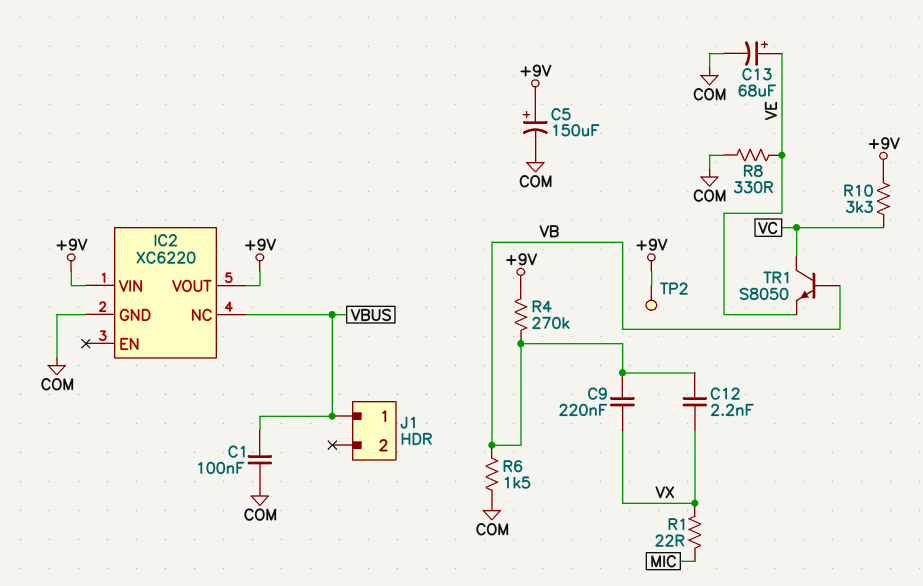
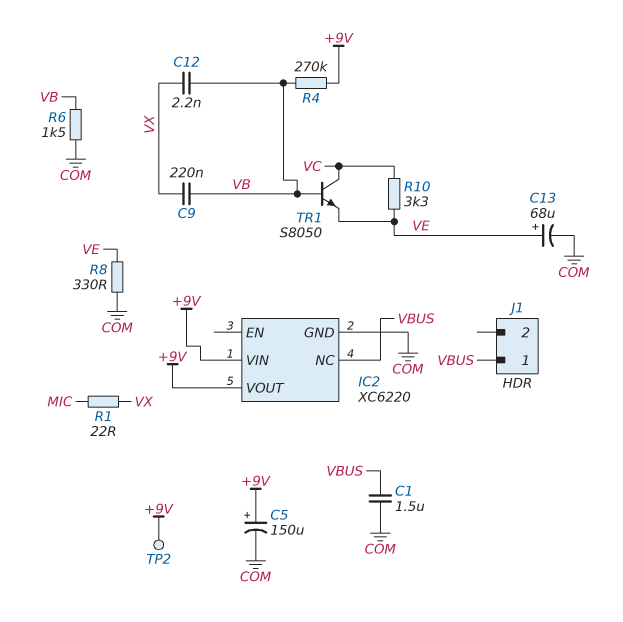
C1: 100nF (COM, VBUS) -> 1.5uF (COM, VBUS)
R10: 3.3k (+9V, VC) -> 3.3k (VC, VE)

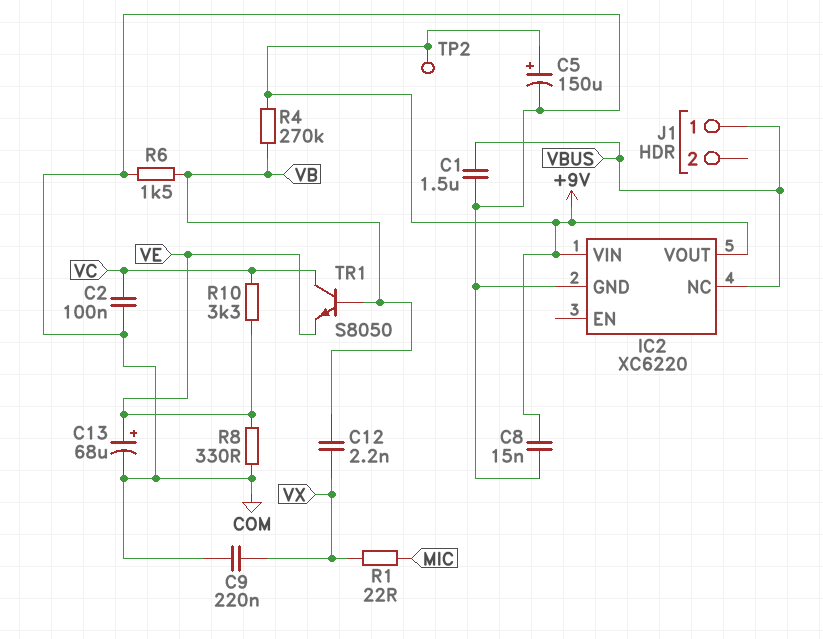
C2: none -> 100nF (COM, VC)
C8: none -> 15nF (+9V, COM)
C9: 220nF (VB, VX) -> 220nF (COM, VX)

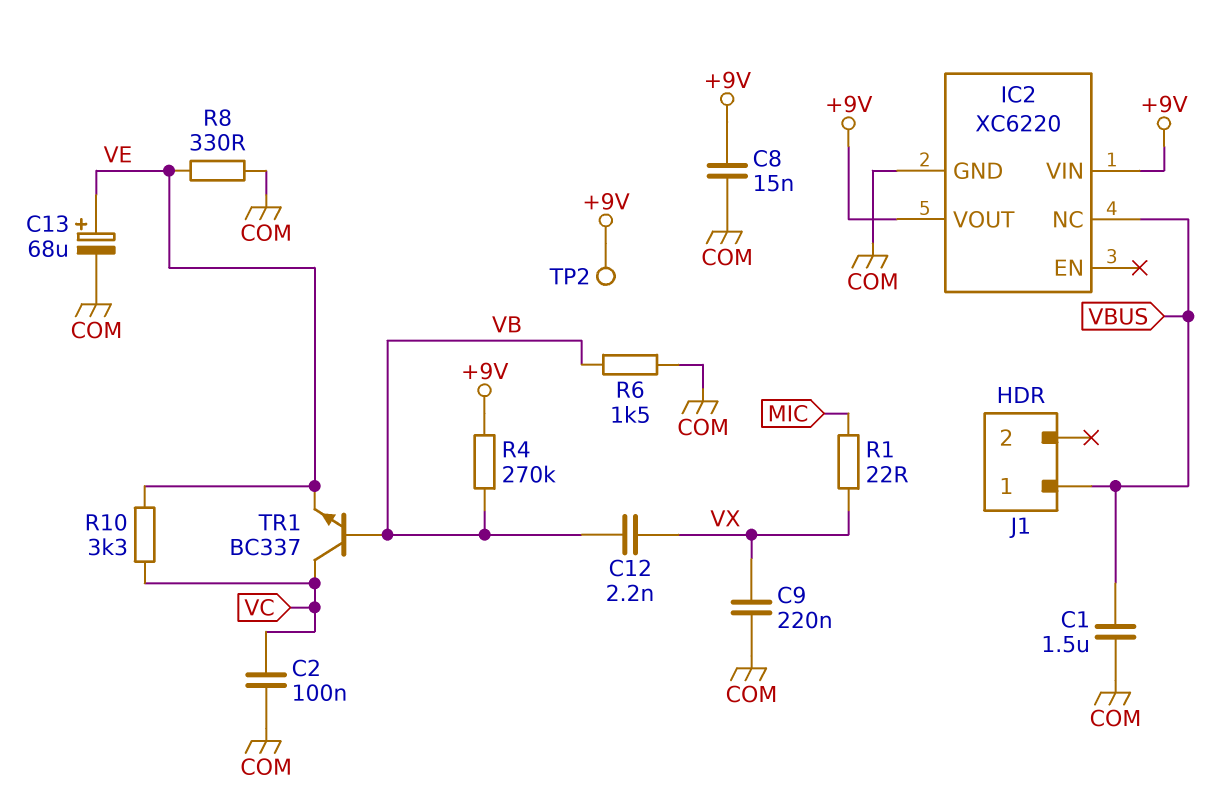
C5: 150uF (plus +9V, minus COM) -> none
TR1: NPN S8050 (B VB, C VC, E VE) -> NPN BC337 (B VB, C VC, E VE)

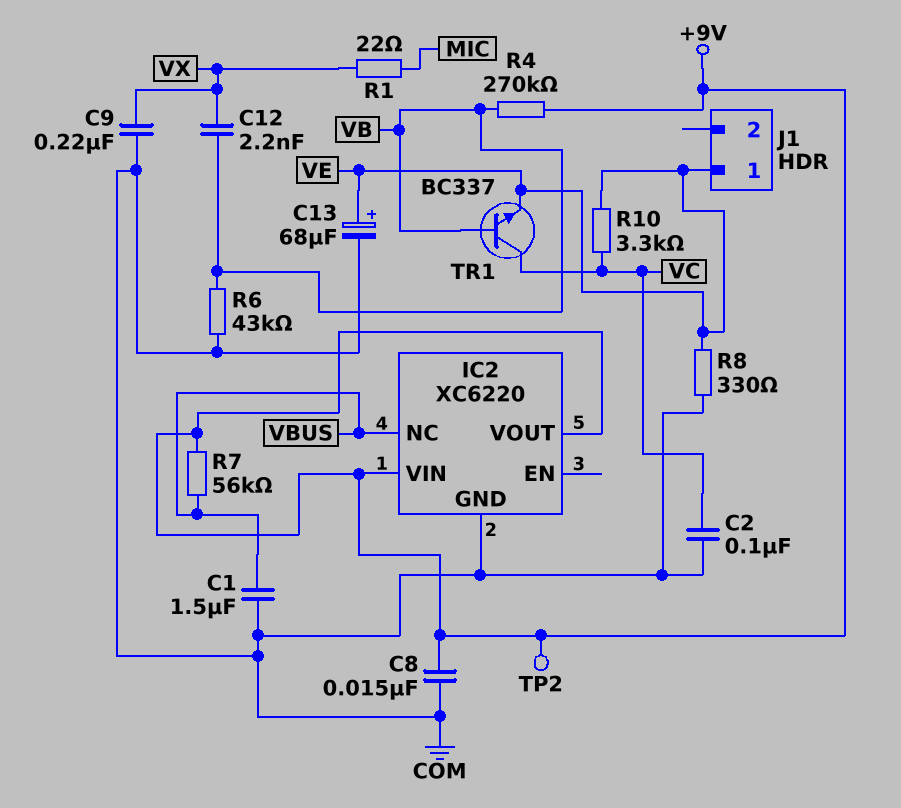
J1 pin 1: VBUS -> VE
R6: 1.5k (COM, VB) -> 43k (COM, VB)
R7: none -> 56k (+9V, VBUS)

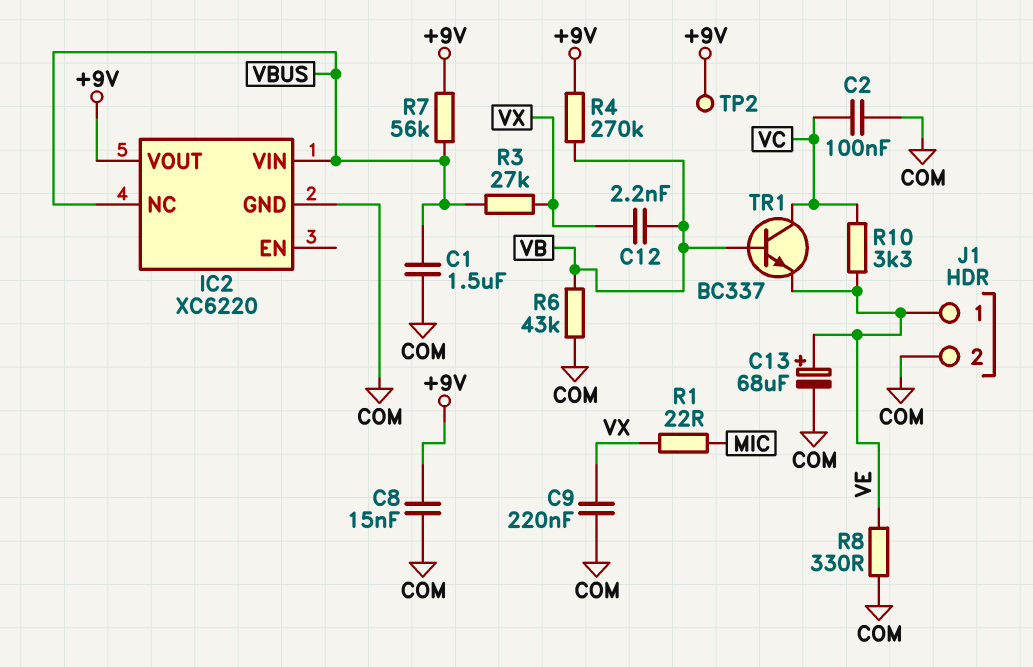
IC2 pin VIN: +9V -> VBUS
J1 pin 2: none -> COM
R3: none -> 27k (VBUS, VX)

